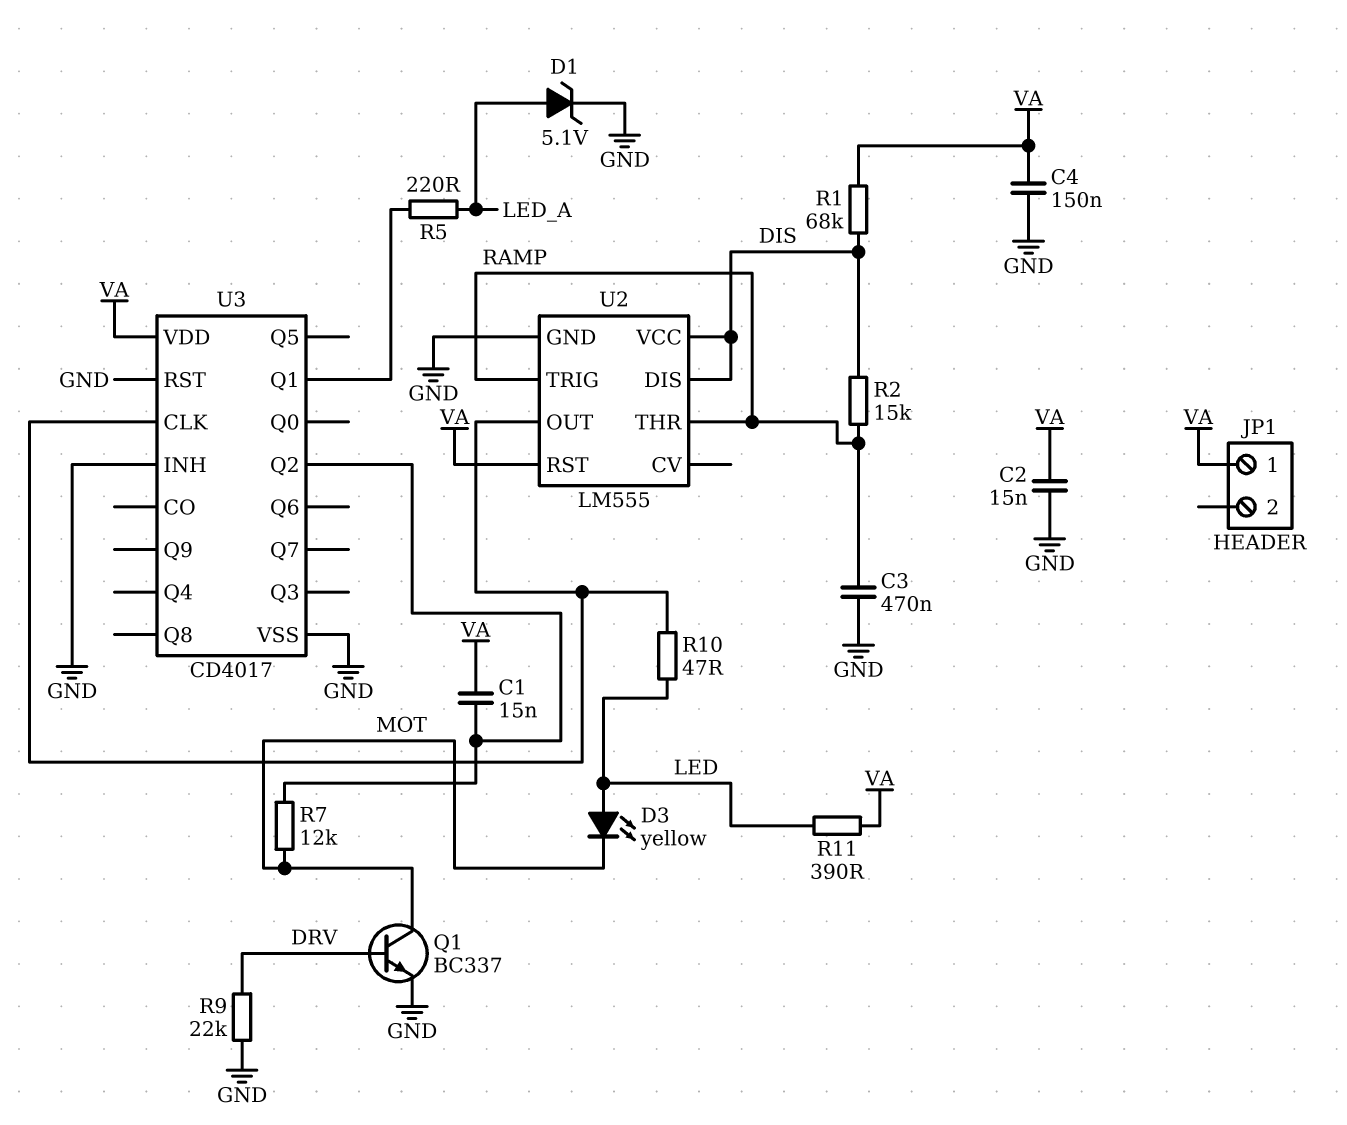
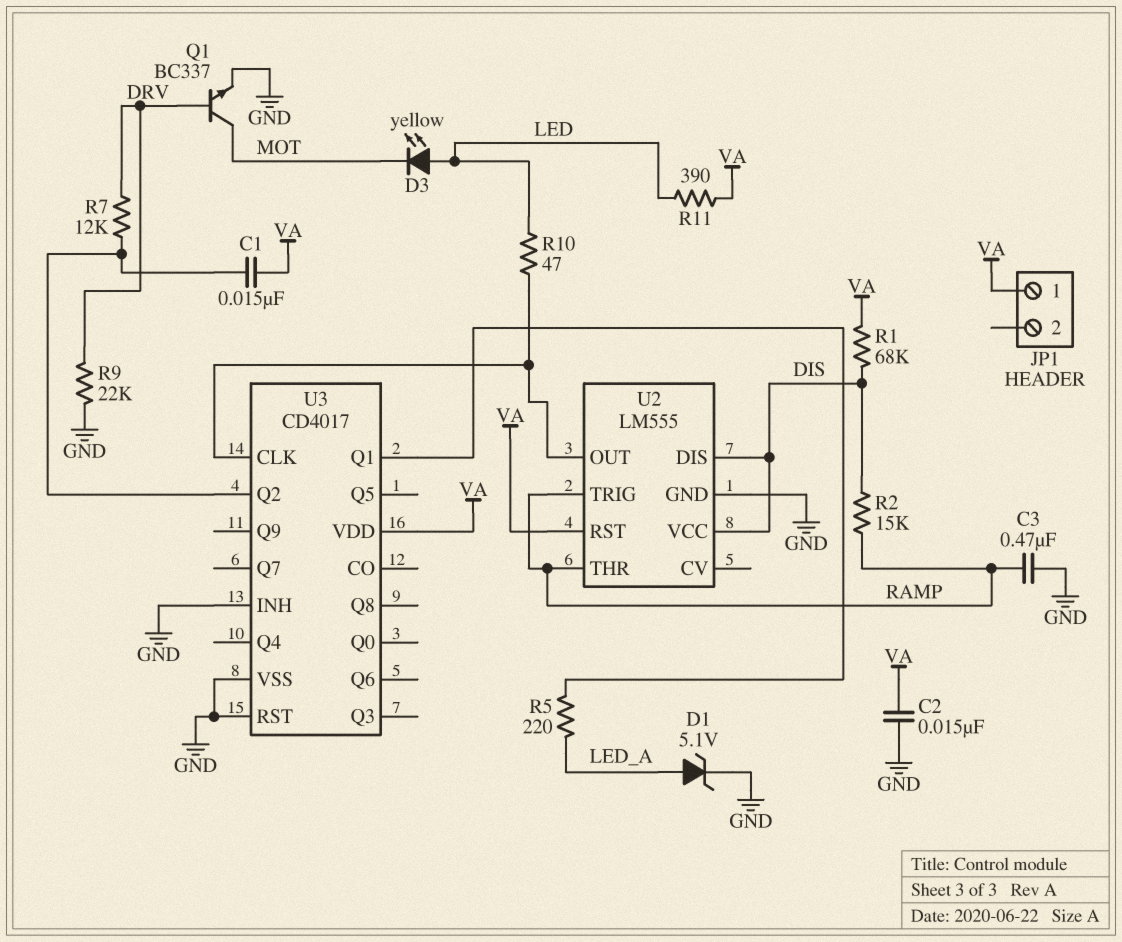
C4: 150nF (GND, VA) -> none
R7: 12k (MOT, U3/Q2) -> 12k (DRV, U3/Q2)

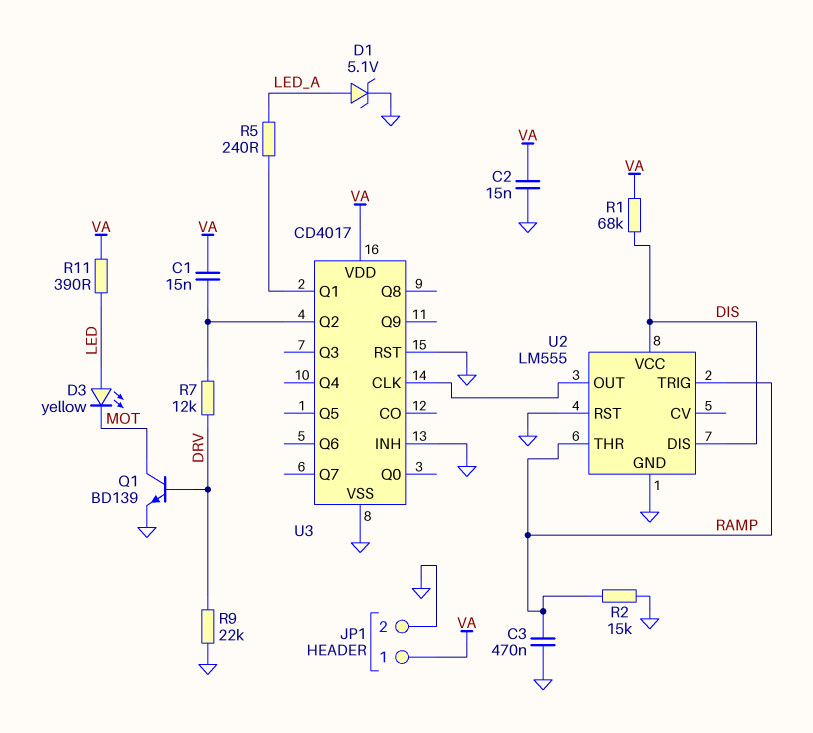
JP1 pin 2: none -> GND
Q1: NPN BC337 (B DRV, C MOT, E GND) -> NPN BD139 (B DRV, C MOT, E GND)
R2: 15k (DIS, RAMP) -> 15k (GND, RAMP)
R5: 220 (LED_A, U3/Q1) -> 240 (LED_A, U3/Q1)
R10: 47 (LED, U2/OUT) -> none
U2 pin RST: VA -> GND

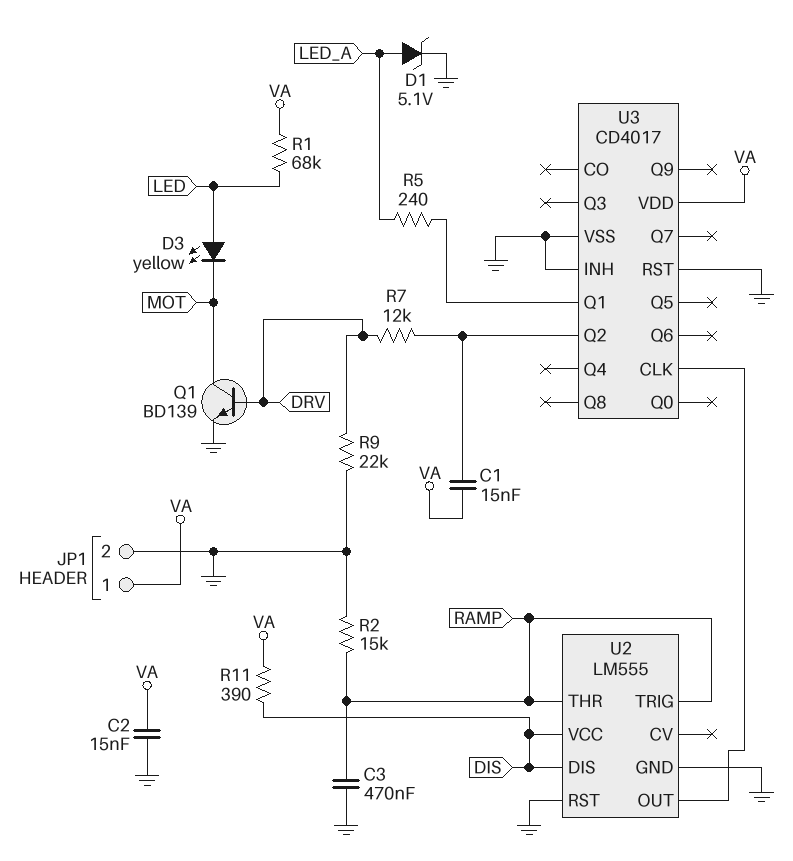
R1: 68k (DIS, VA) -> 68k (LED, VA)
R11: 390 (LED, VA) -> 390 (DIS, VA)

